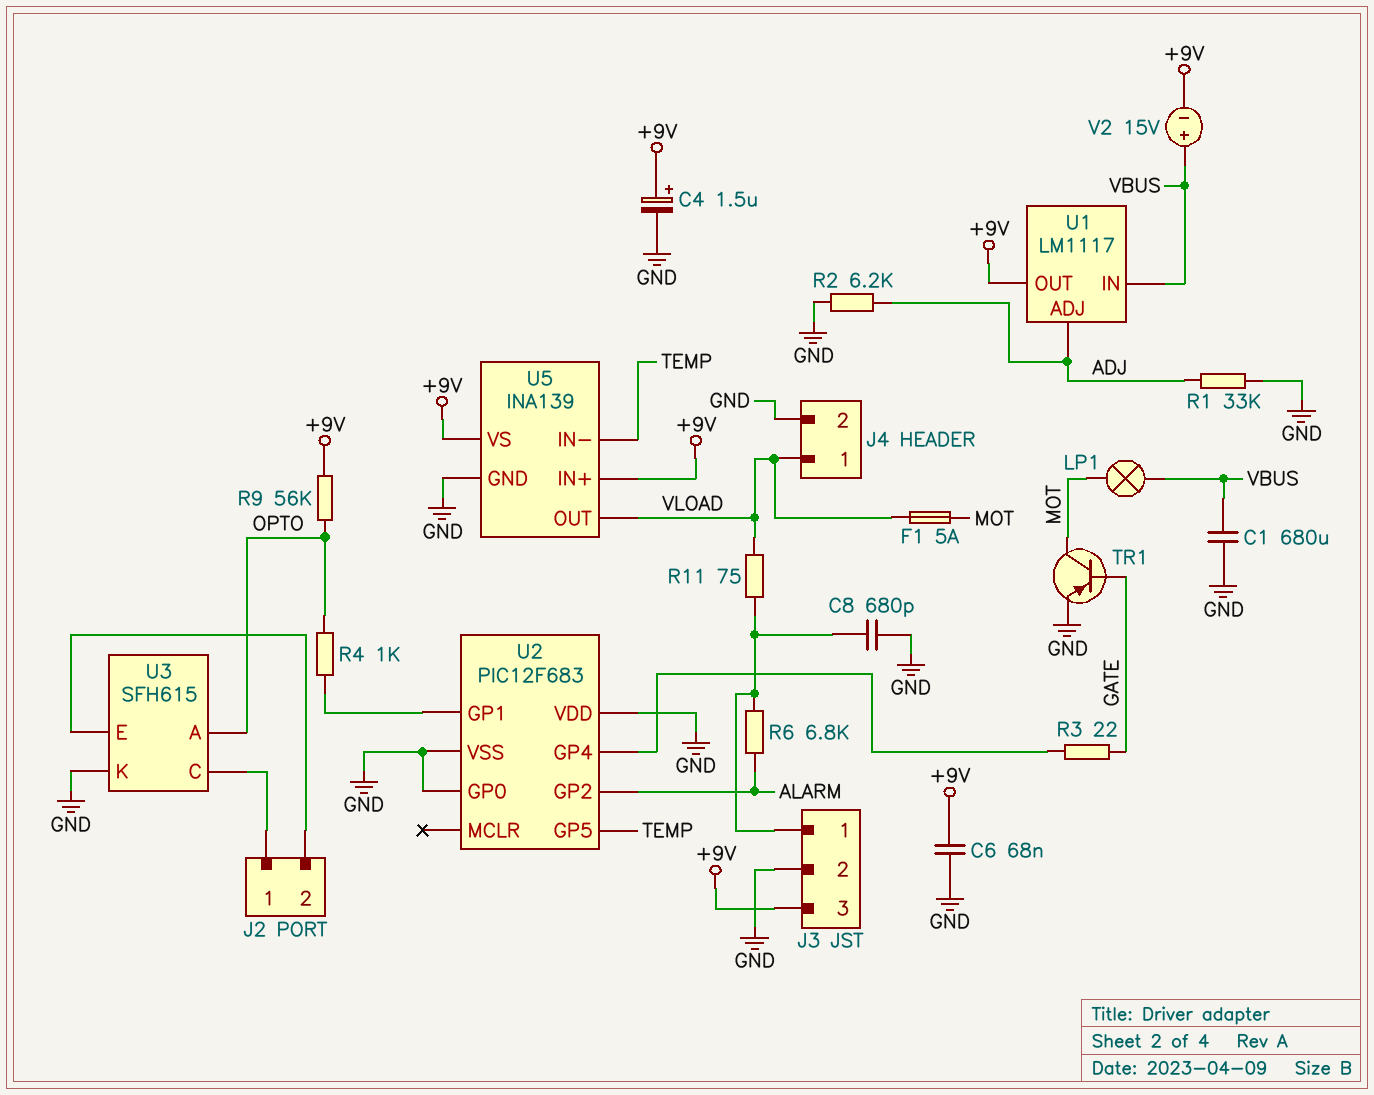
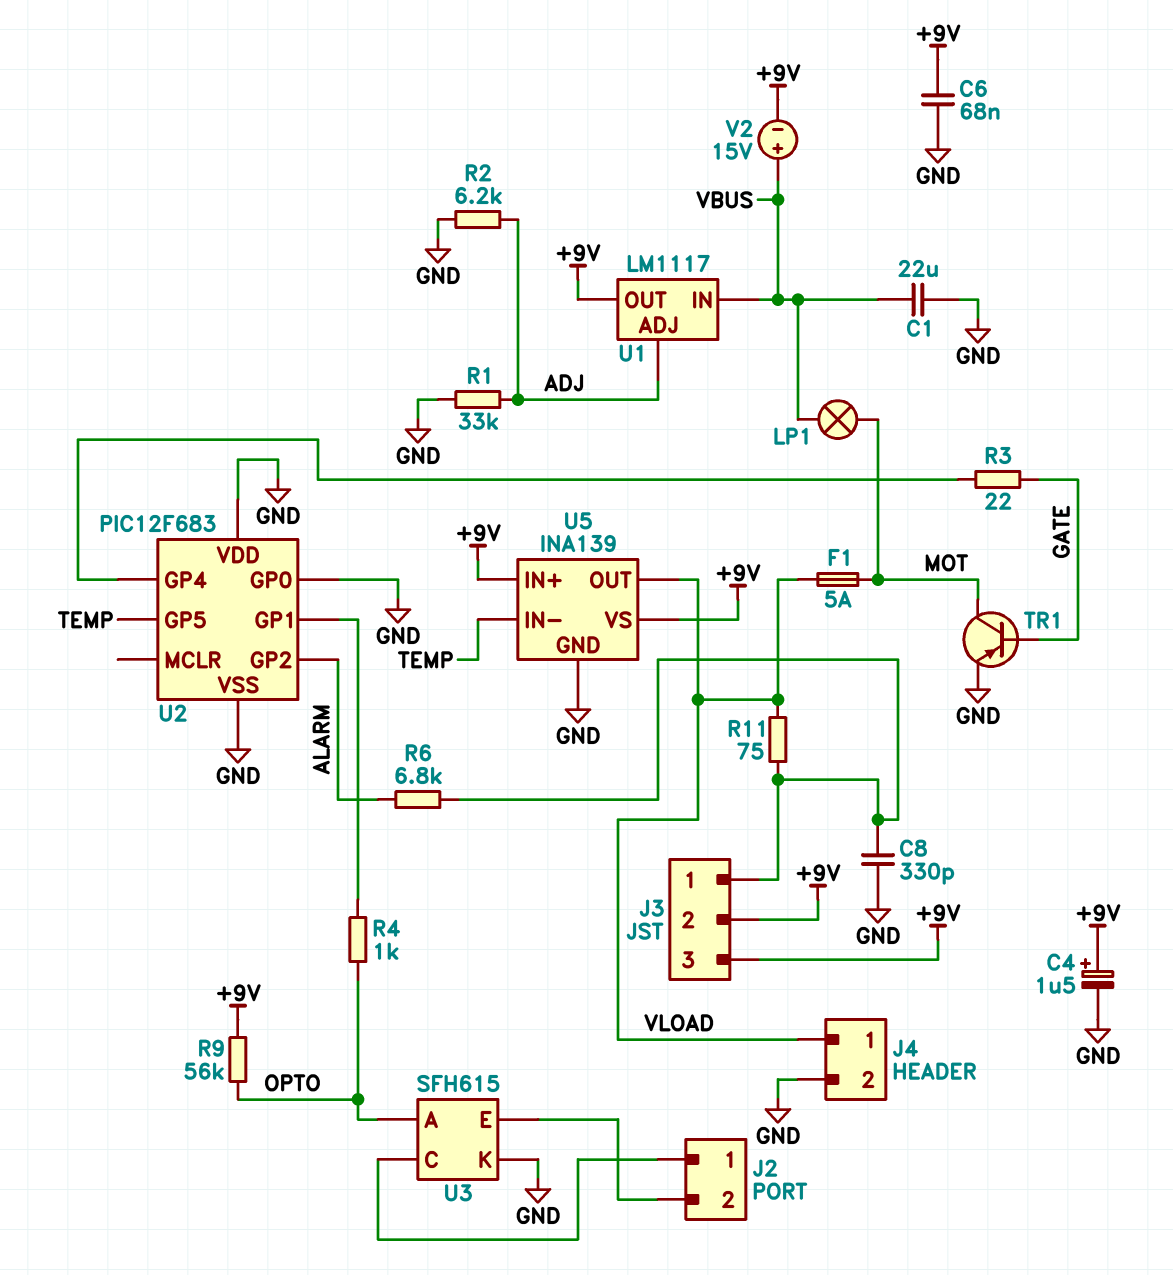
C1: 680uF (GND, VBUS) -> 22uF (GND, VBUS)
C8: 680pF (GND, J3/1) -> 330pF (GND, J3/1)
J3 pin 2: GND -> +9V

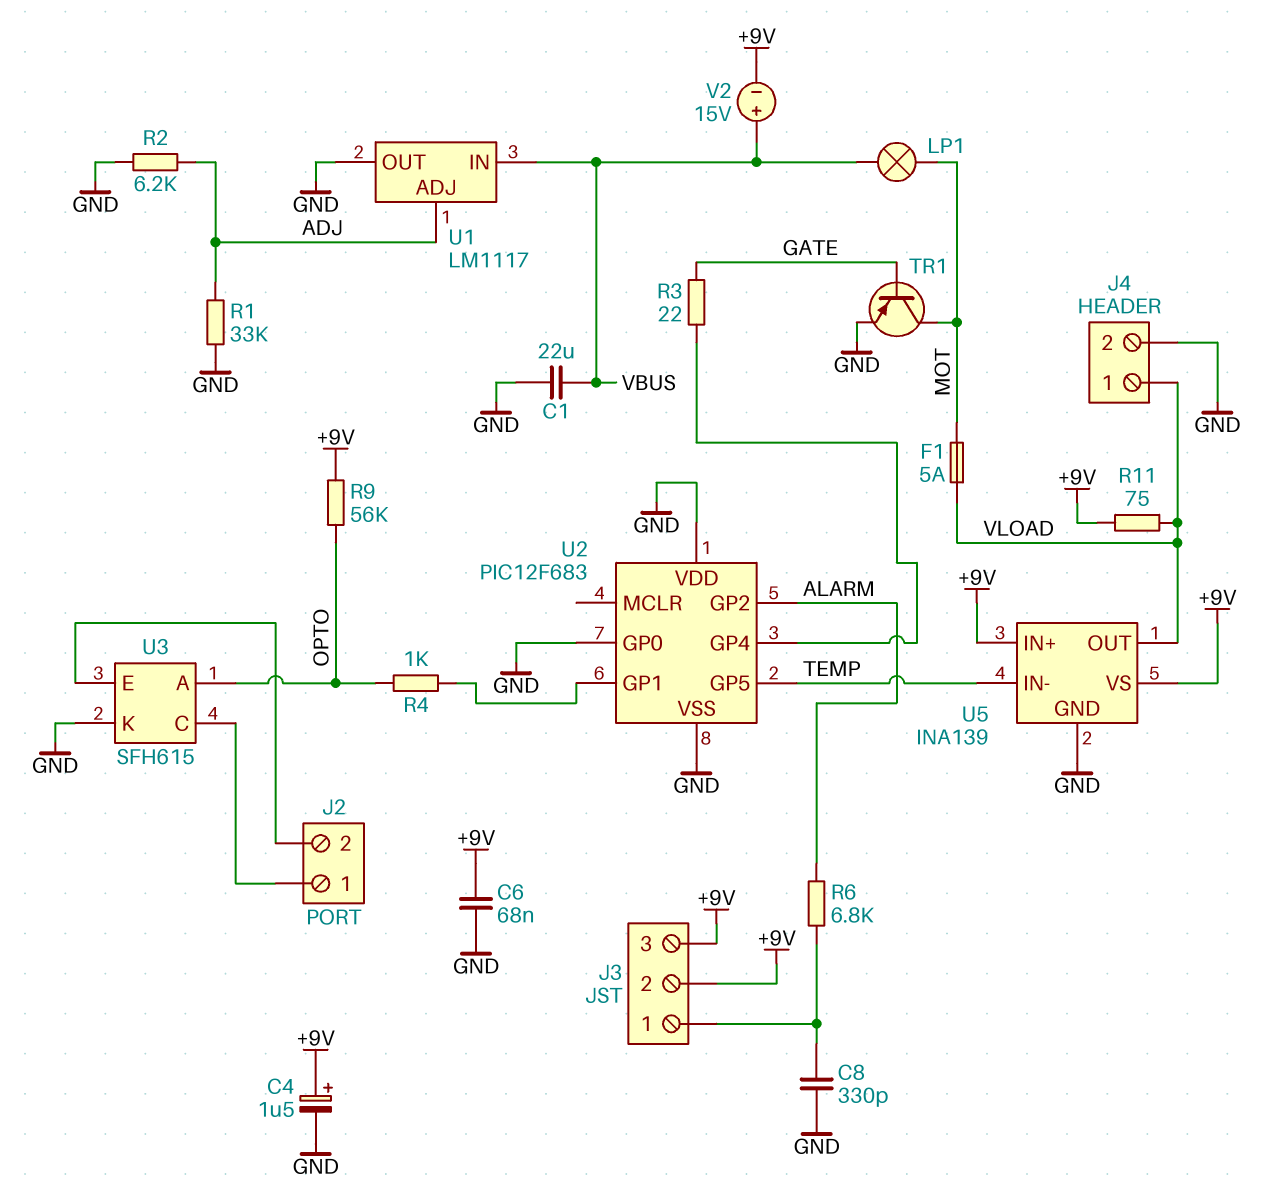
R11: 75 (J3/1, VLOAD) -> 75 (+9V, VLOAD)
U1 pin OUT: +9V -> GND

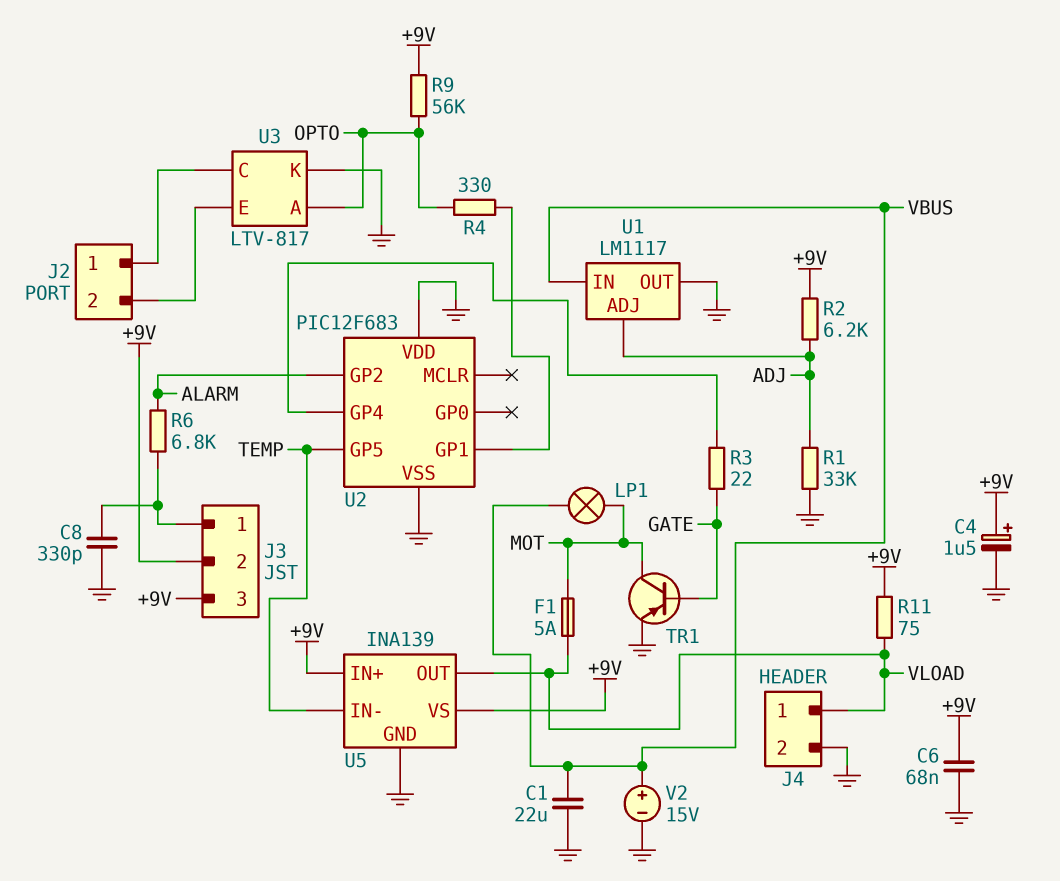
R2: 6.2k (ADJ, GND) -> 6.2k (+9V, ADJ)
R4: 1k (OPTO, U2/GP1) -> 330 (OPTO, U2/GP1)
U2 pin GP0: GND -> none
U3: SFH615 -> LTV-817
V2: 15V (plus VBUS, minus +9V) -> 15V (plus VBUS, minus GND)

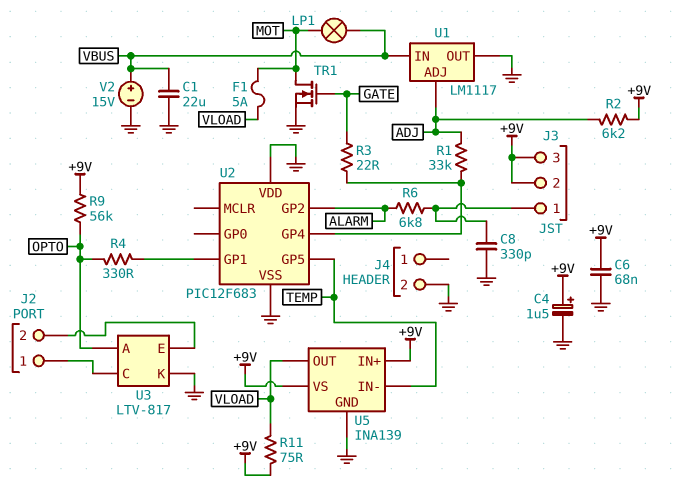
J4 pin 1: VLOAD -> none
R1: 33k (ADJ, GND) -> 33k (ADJ, U2/GP4)
TR1: PNP (B GATE, C MOT, E GND) -> NMOS (G GATE, D MOT, S GND)

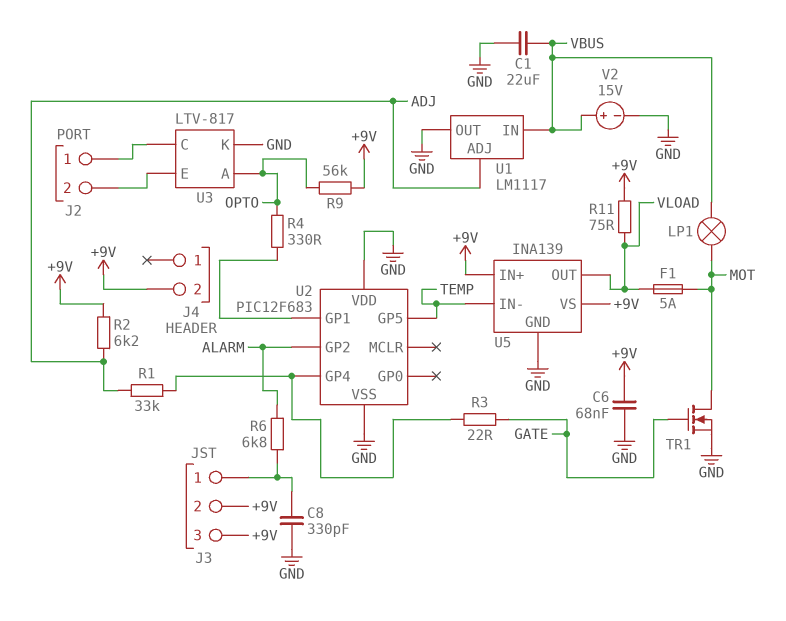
C4: 1.5uF (plus +9V, minus GND) -> none
J4 pin 2: GND -> +9V

